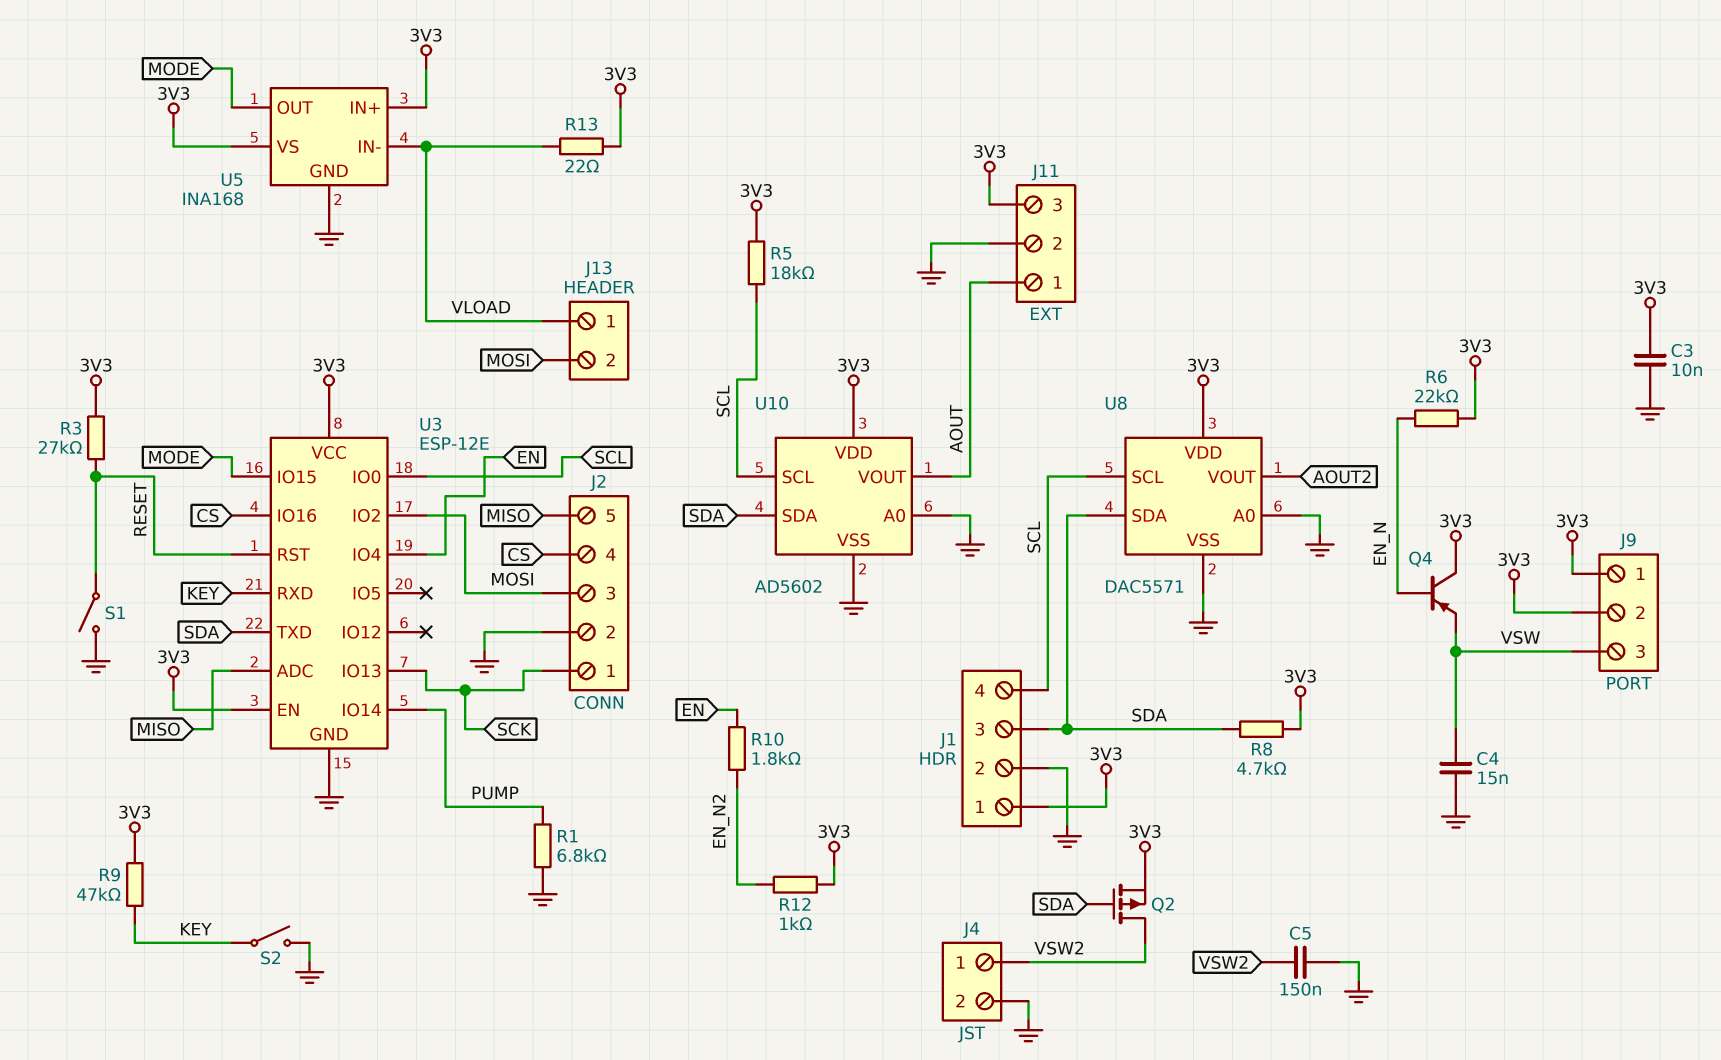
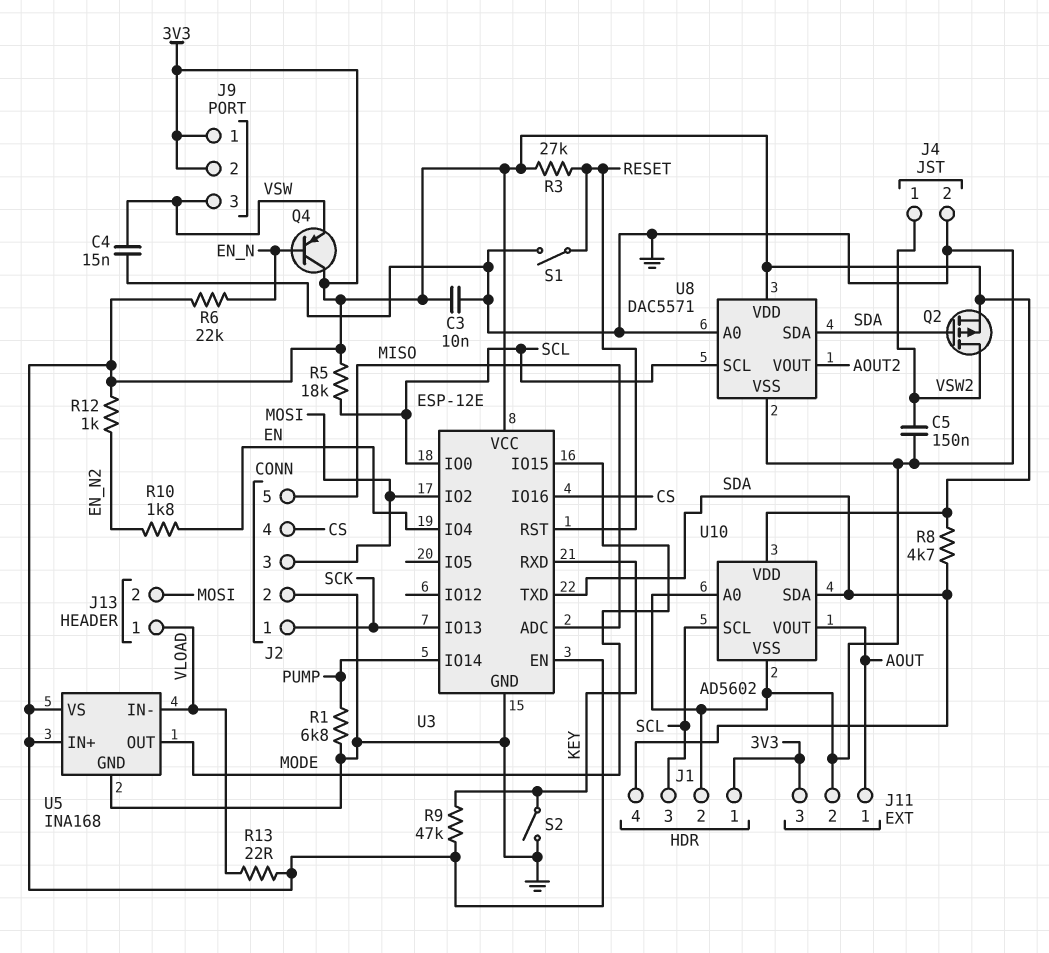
J1 pin 3: SDA -> SCL
J1 pin 4: SCL -> SDA

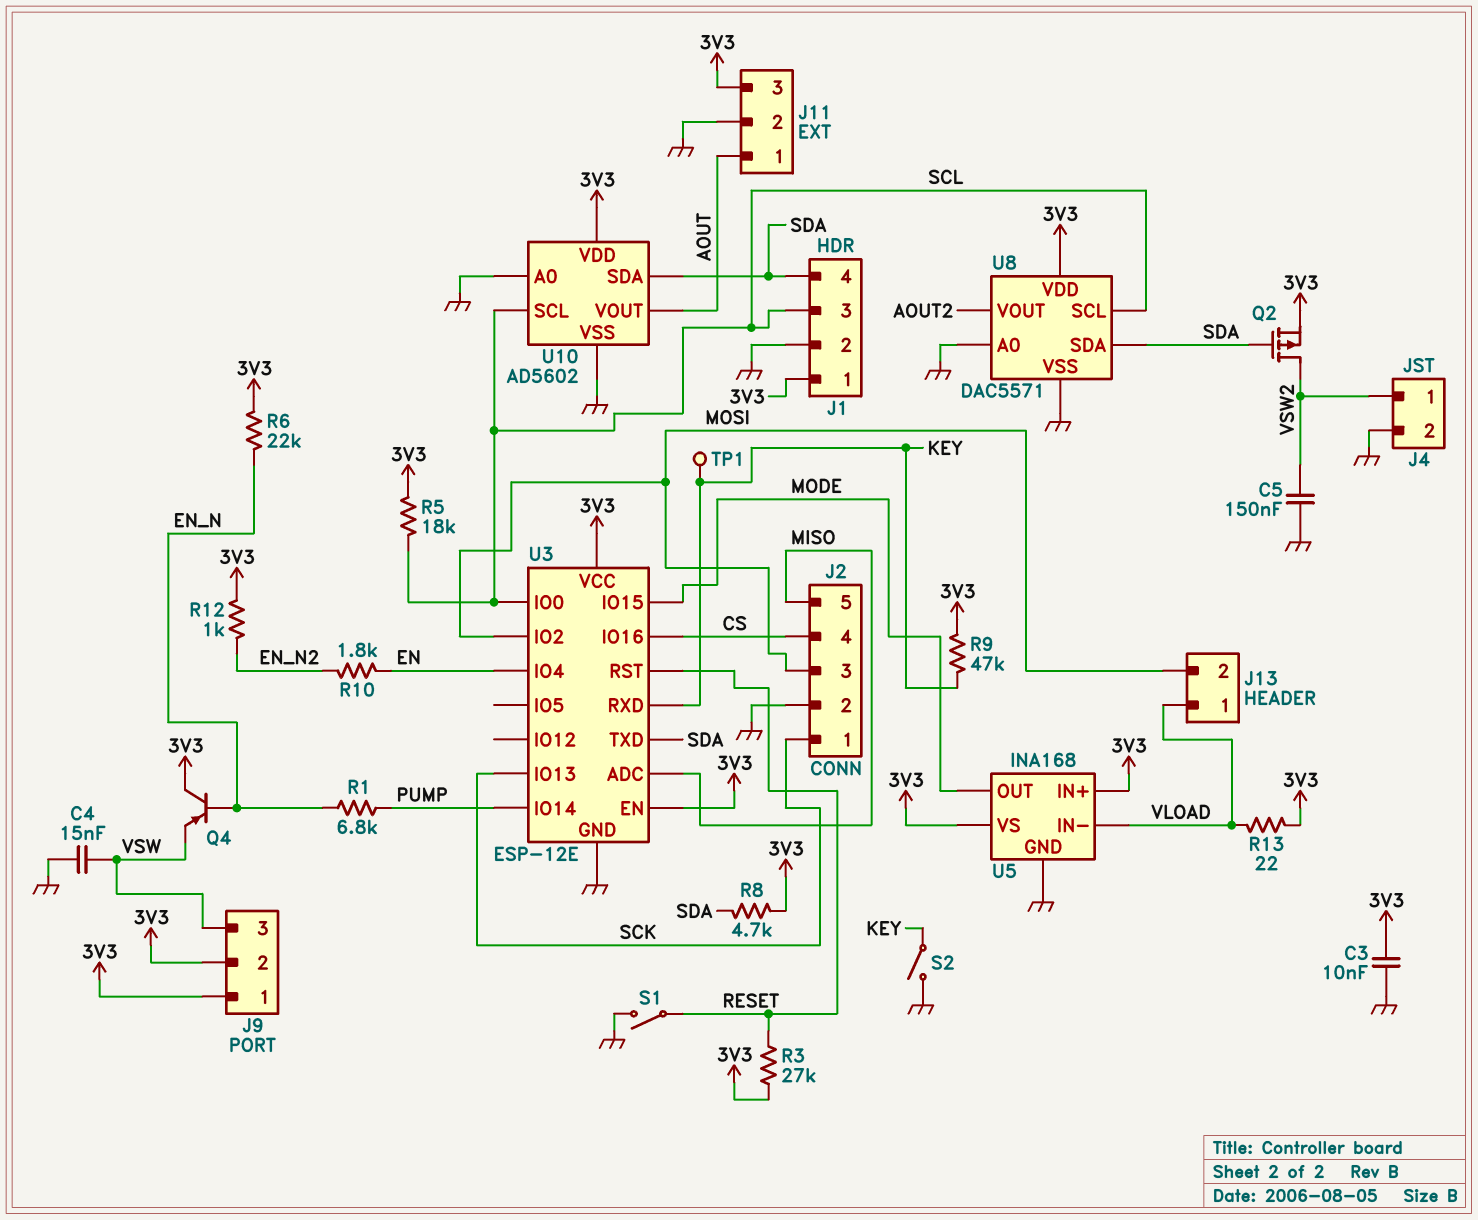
R1: 6.8k (GND, PUMP) -> 6.8k (EN_N, PUMP)
TP1: none -> test point (KEY)

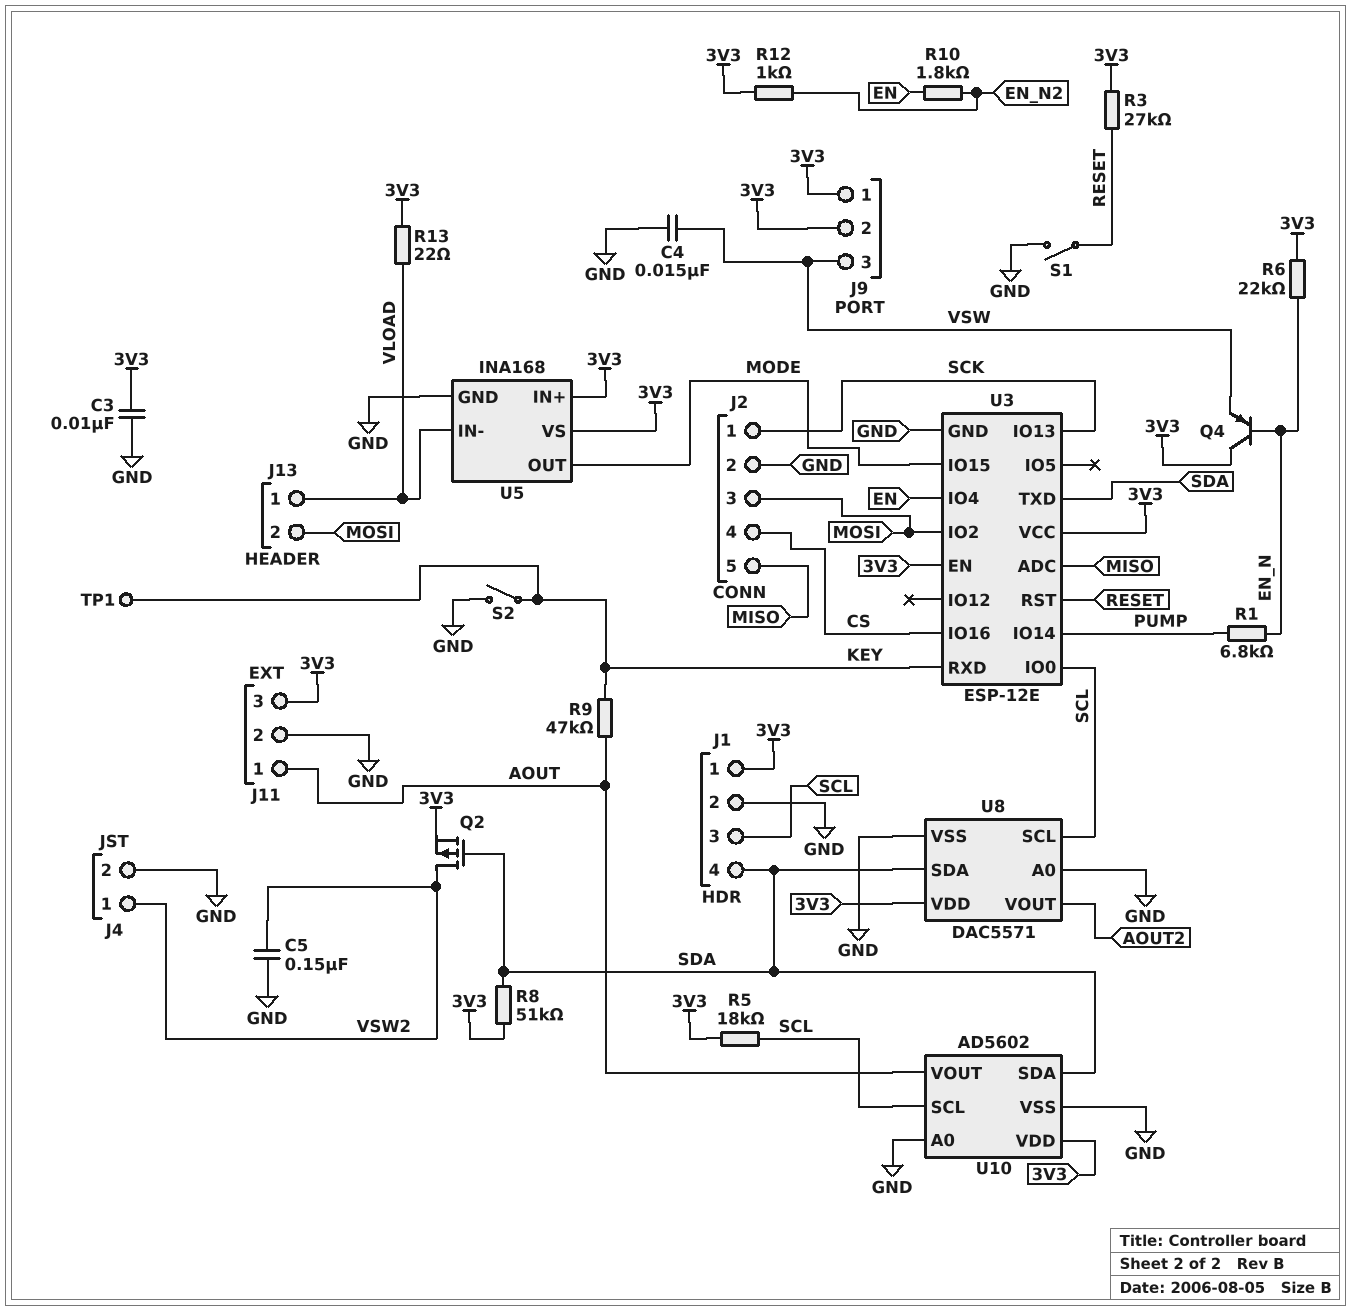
R8: 4.7k (3V3, SDA) -> 51k (3V3, SDA)
R9: 47k (3V3, KEY) -> 47k (AOUT, KEY)

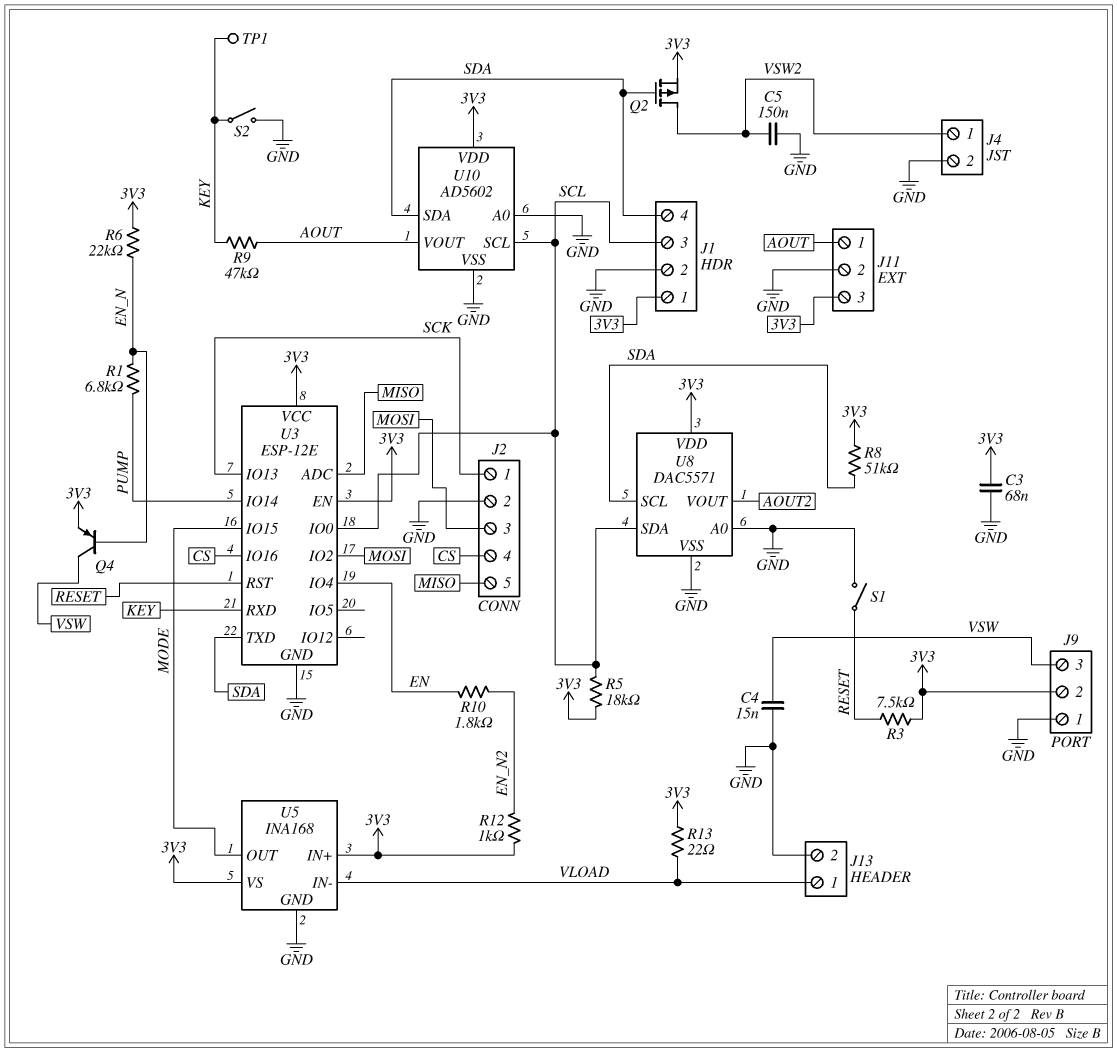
C3: 10nF (3V3, GND) -> 68nF (3V3, GND)
J9 pin 1: 3V3 -> GND
J13 pin 2: MOSI -> GND
Q4: PNP (B EN_N, C 3V3, E VSW) -> PNP (B EN_N, C VSW, E 3V3)
R3: 27k (3V3, RESET) -> 7.5k (3V3, RESET)
U8 pin SCL: SCL -> SDA
U8 pin SDA: SDA -> SCL

